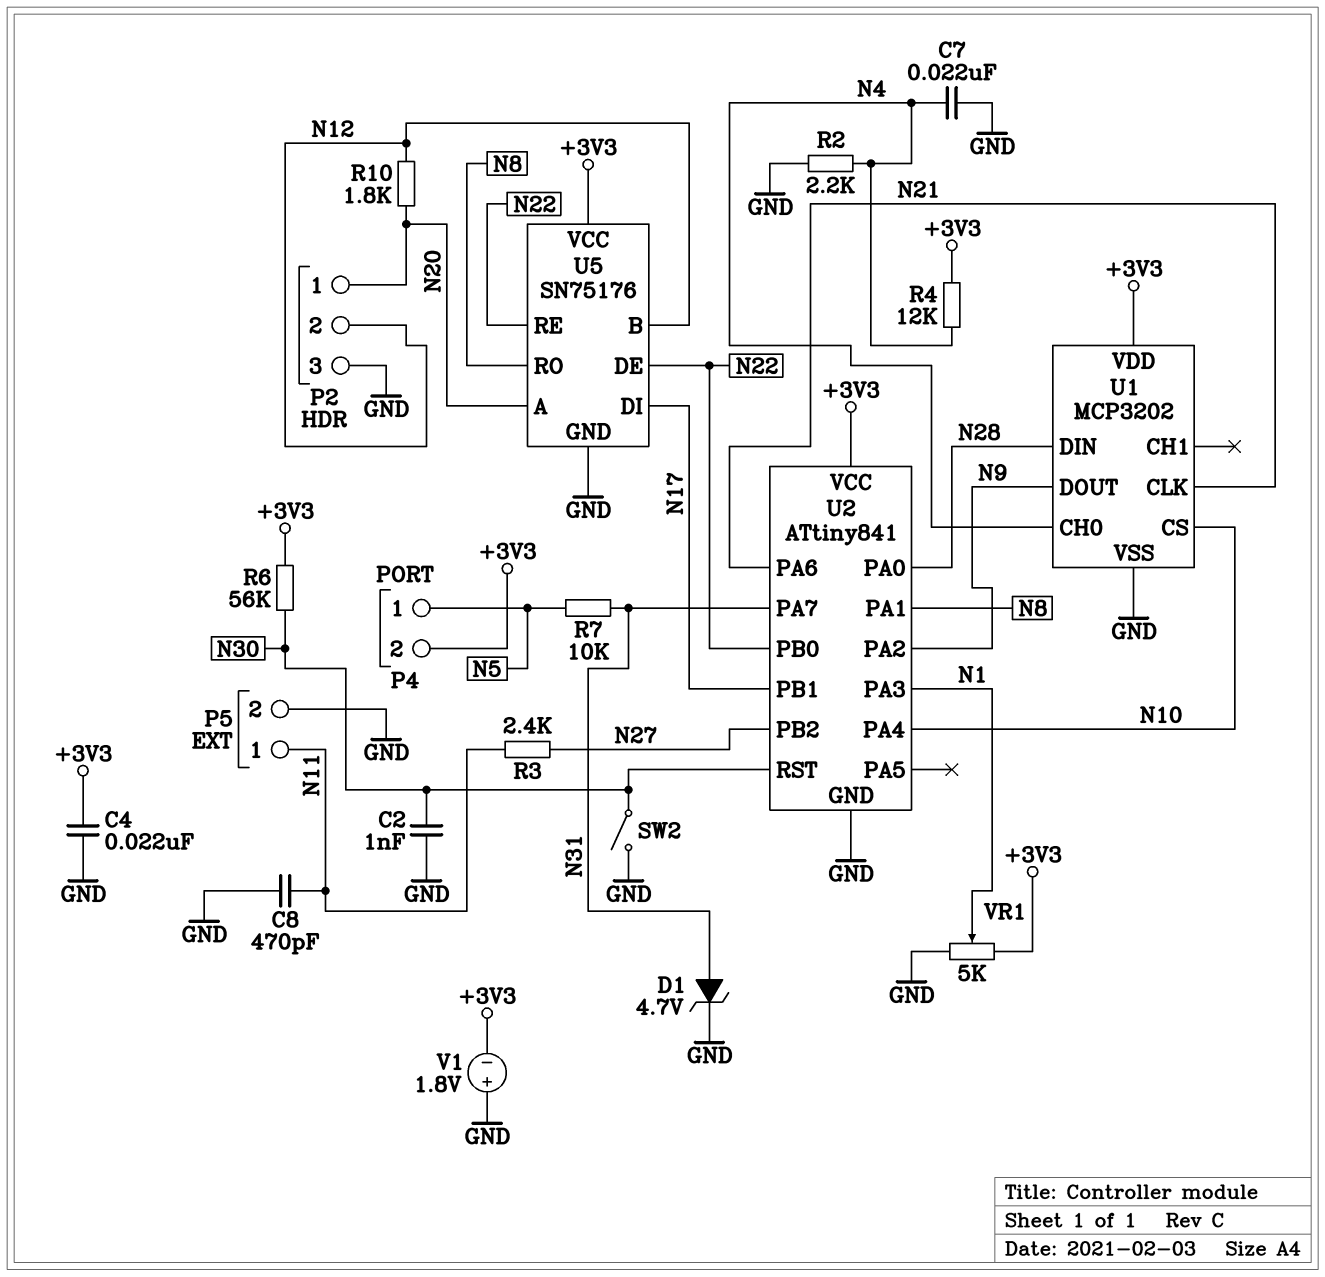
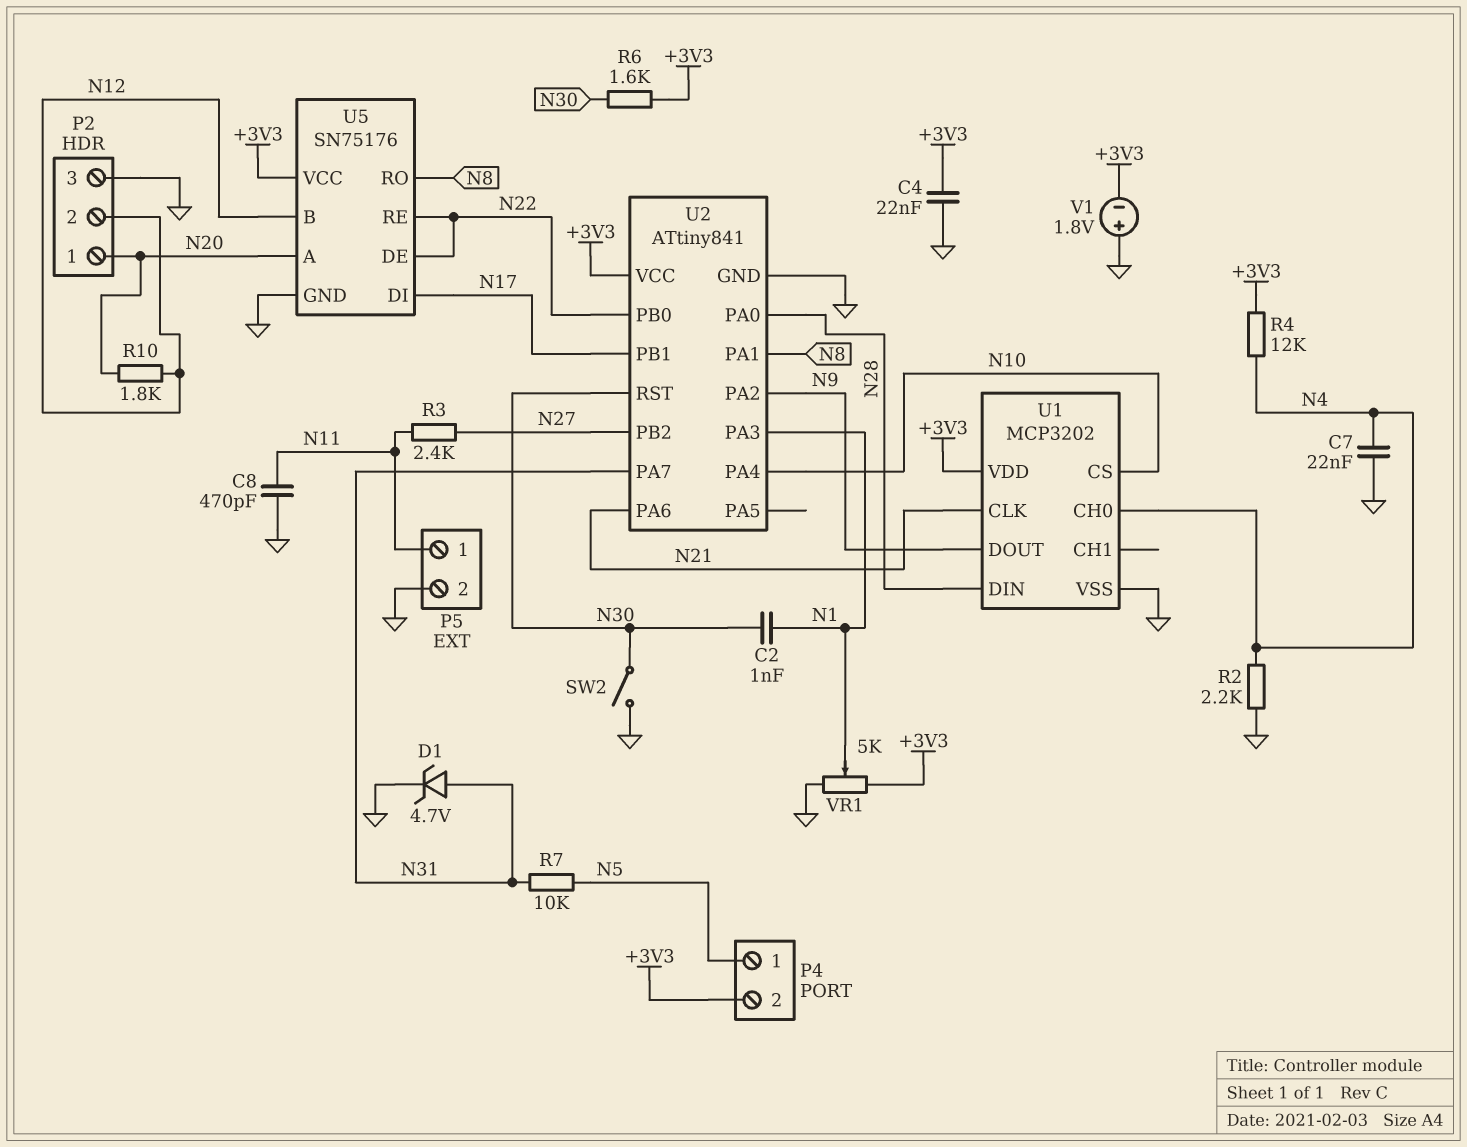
C2: 1nF (GND, N30) -> 1nF (N1, N30)
R6: 56k (+3V3, N30) -> 1.6k (+3V3, N30)

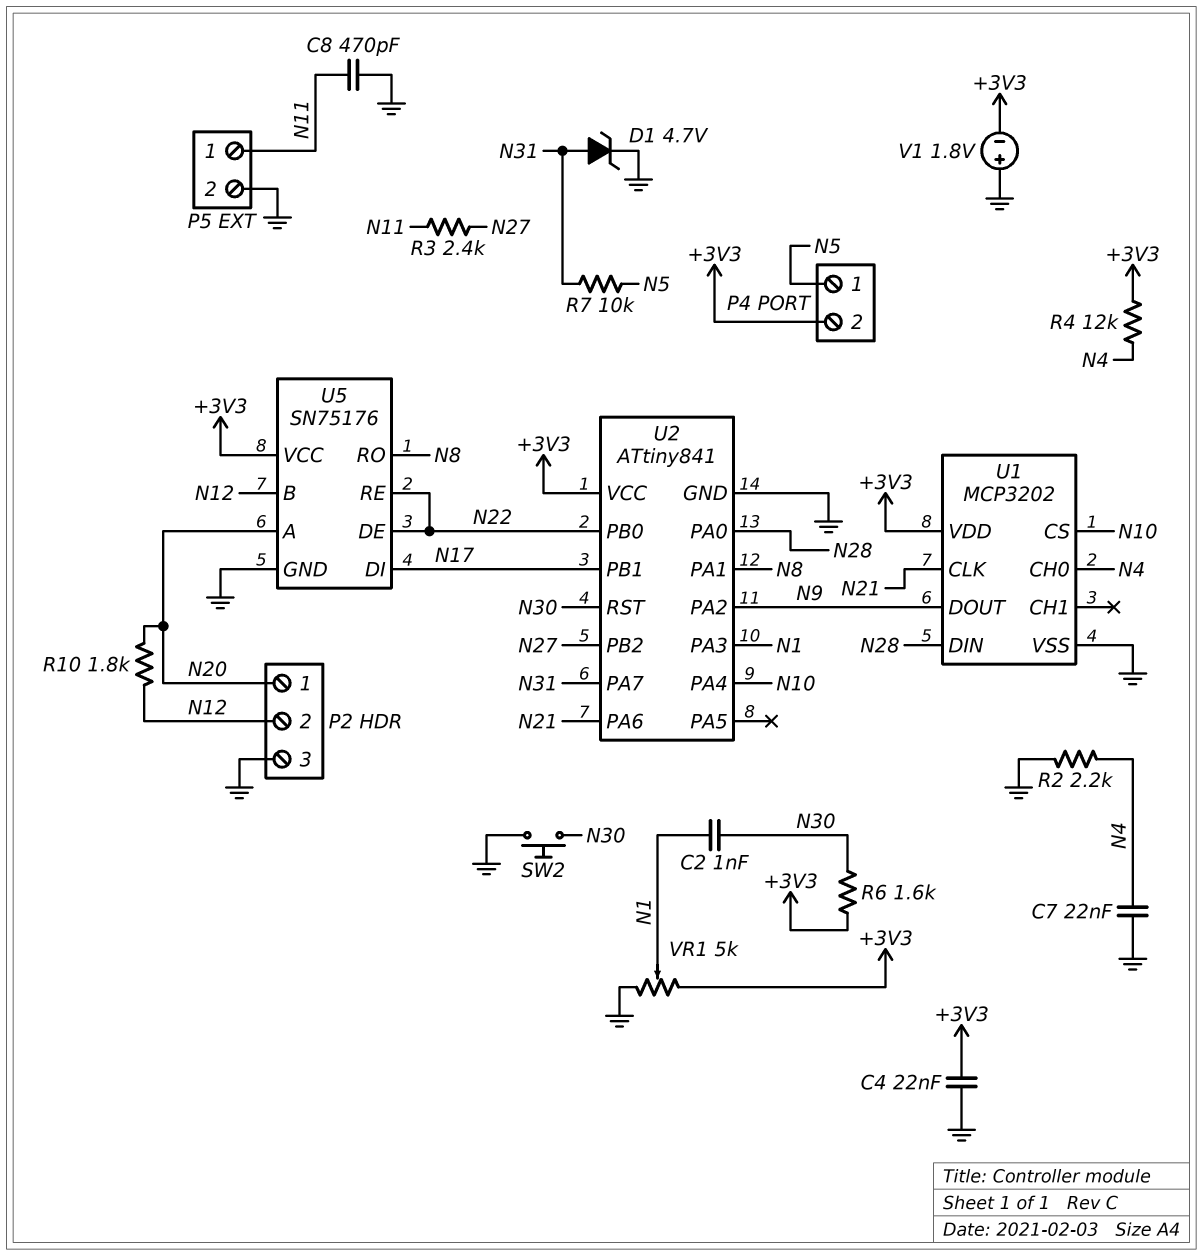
SW2: switch (GND, N30) -> button (GND, N30)

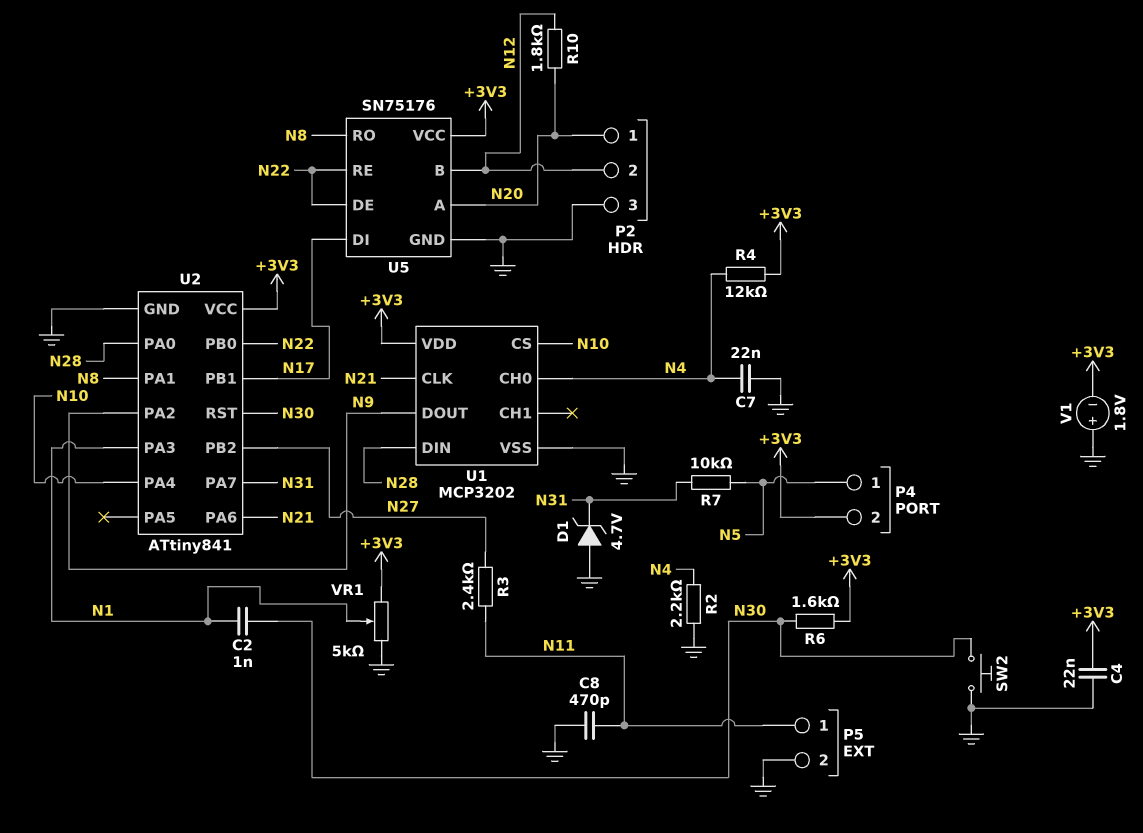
D1: zener 4.7V (A N31, K GND) -> zener 4.7V (A GND, K N31)

